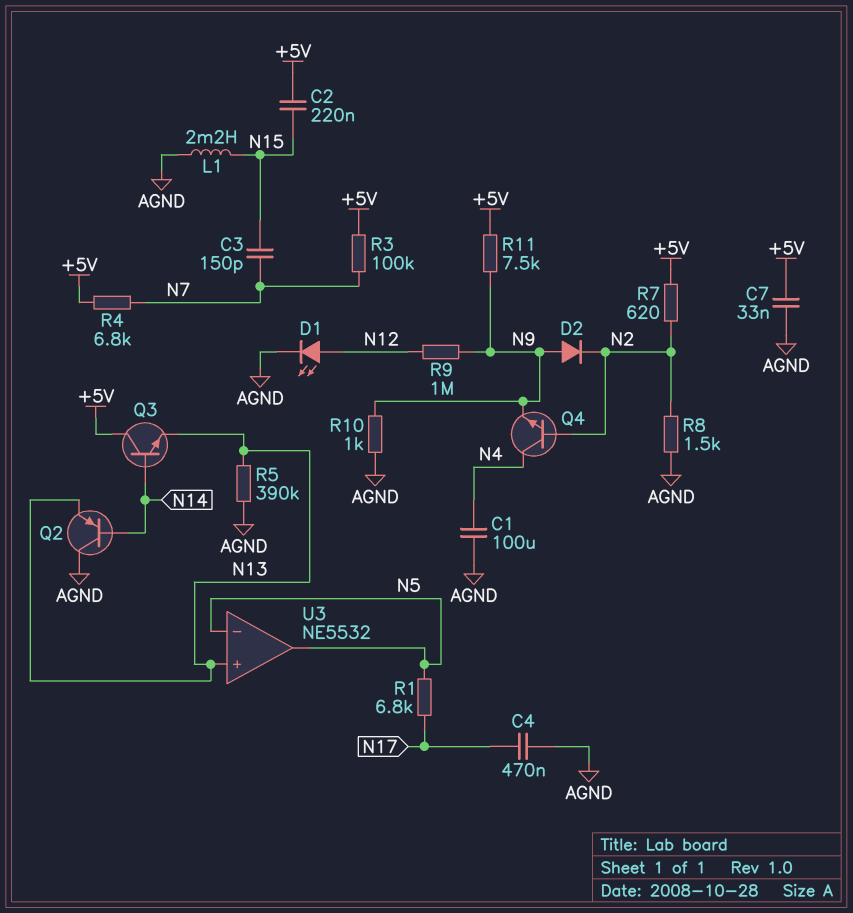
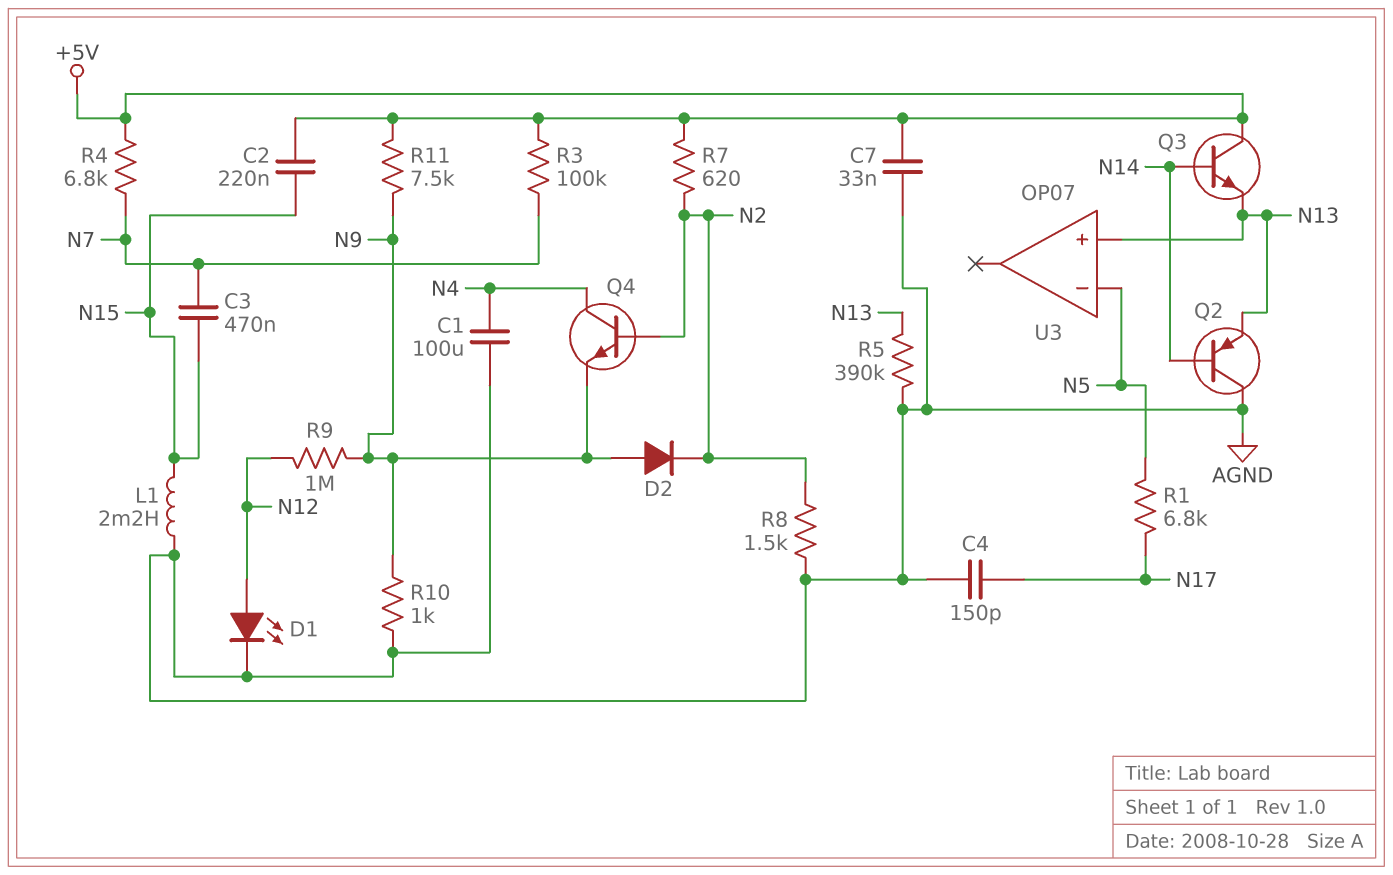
C3: 150pF (N7, N15) -> 470nF (N7, N15)
C4: 470nF (AGND, N17) -> 150pF (AGND, N17)
U3: NE5532 -> OP07
U3 pin out: N5 -> none

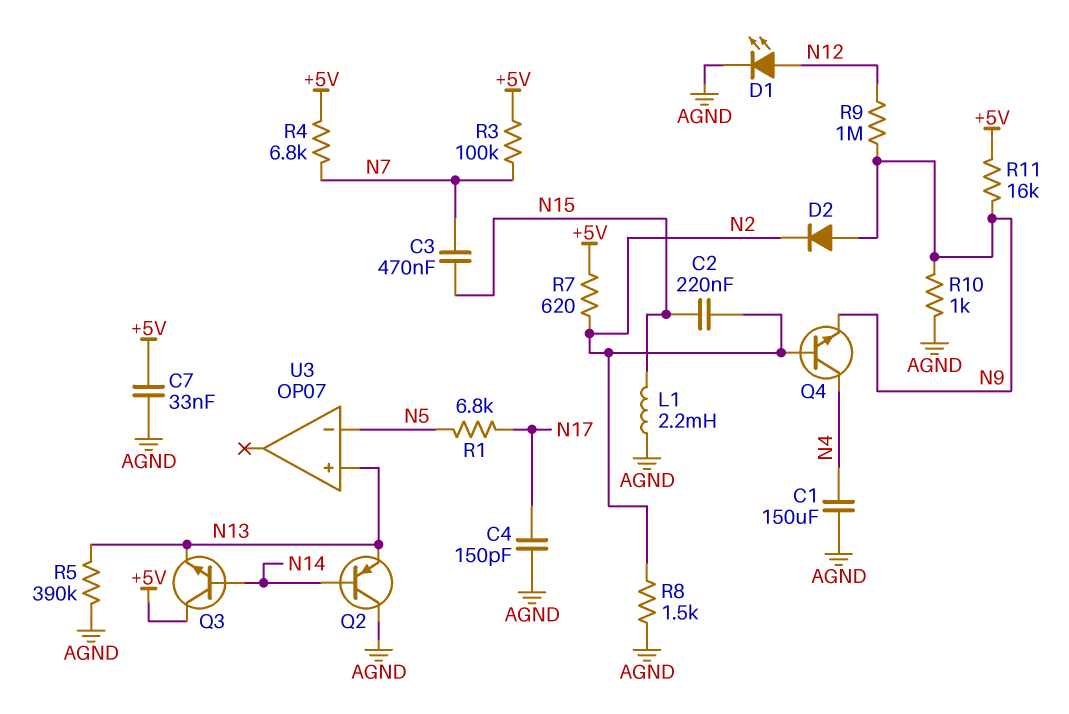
C1: 100uF (AGND, N4) -> 150uF (AGND, N4)
C2: 220nF (+5V, N15) -> 220nF (N2, N15)
R11: 7.5k (+5V, N9) -> 16k (+5V, N9)

